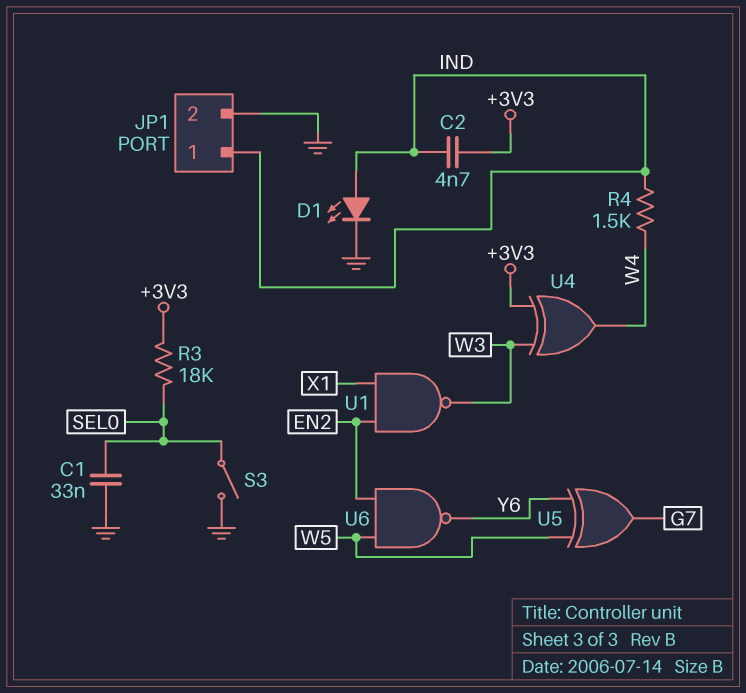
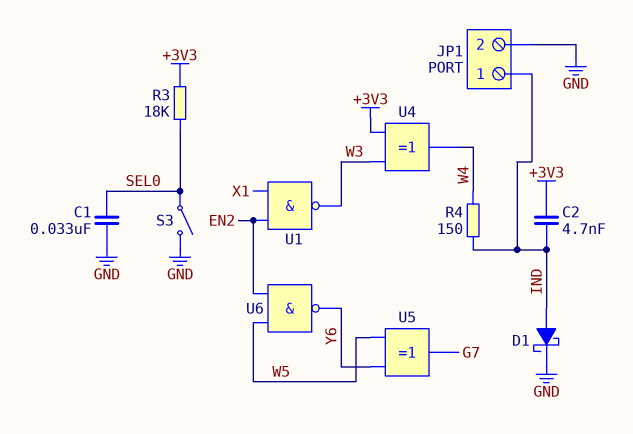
D1: LED (A IND, K GND) -> schottky (A IND, K GND)
R4: 1.5k (IND, W4) -> 150 (IND, W4)

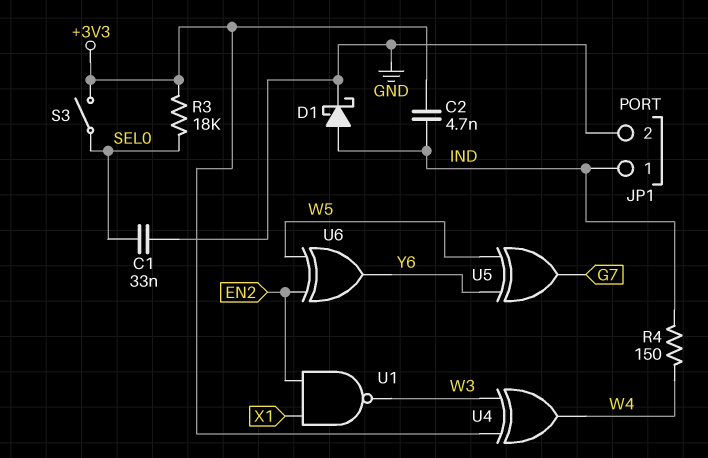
S3: switch (GND, SEL0) -> switch (+3V3, SEL0)
U6: NAND (in EN2, in W5, out Y6) -> XOR (in EN2, in W5, out Y6)

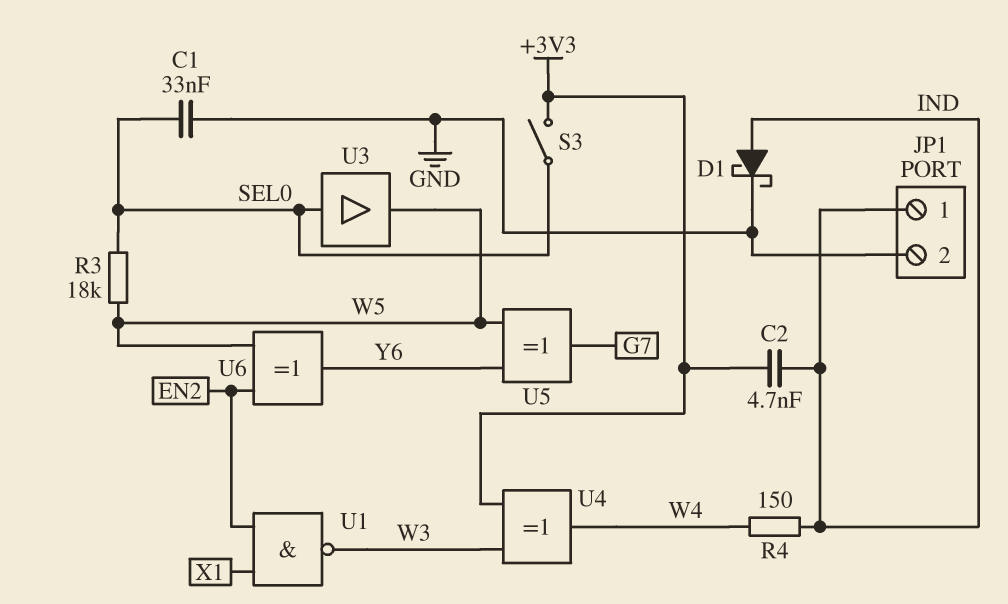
R3: 18k (+3V3, SEL0) -> 18k (SEL0, W5)
U3: none -> buffer (in SEL0, out W5)

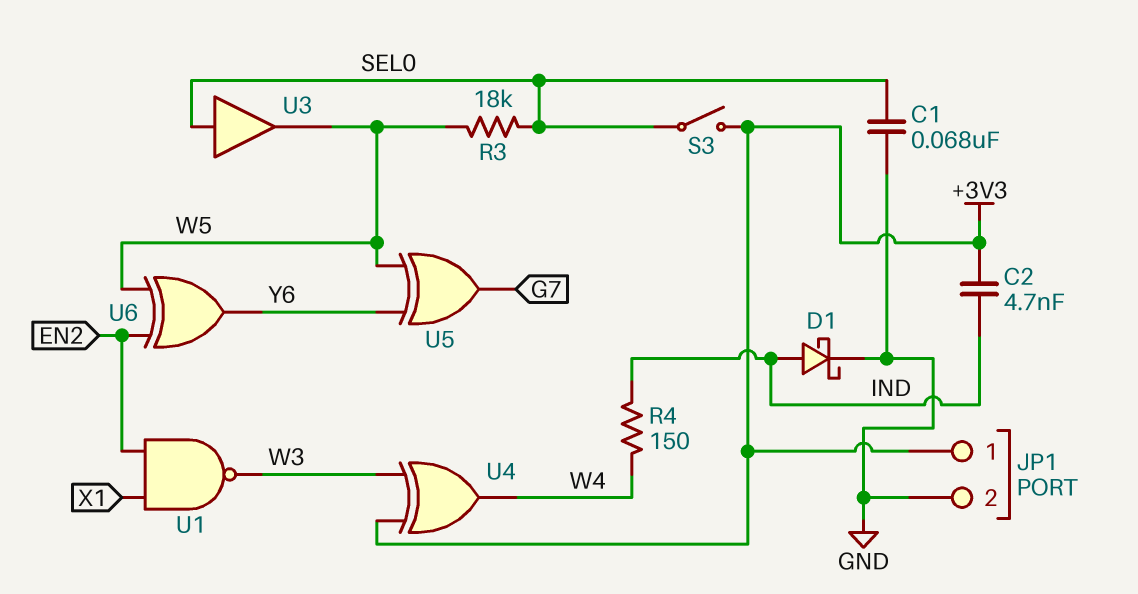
C1: 33nF (GND, SEL0) -> 68nF (GND, SEL0)
JP1 pin 1: IND -> +3V3

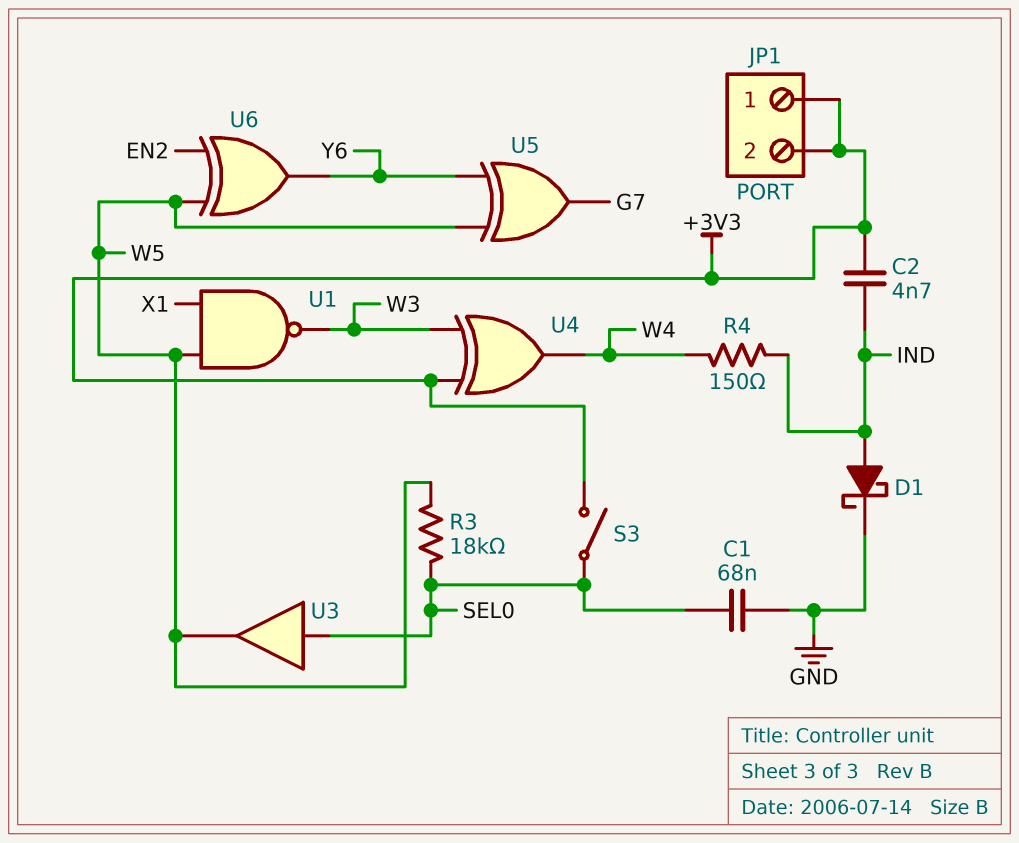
JP1 pin 2: GND -> +3V3
U1: NAND (in EN2, in X1, out W3) -> NAND (in W5, in X1, out W3)

